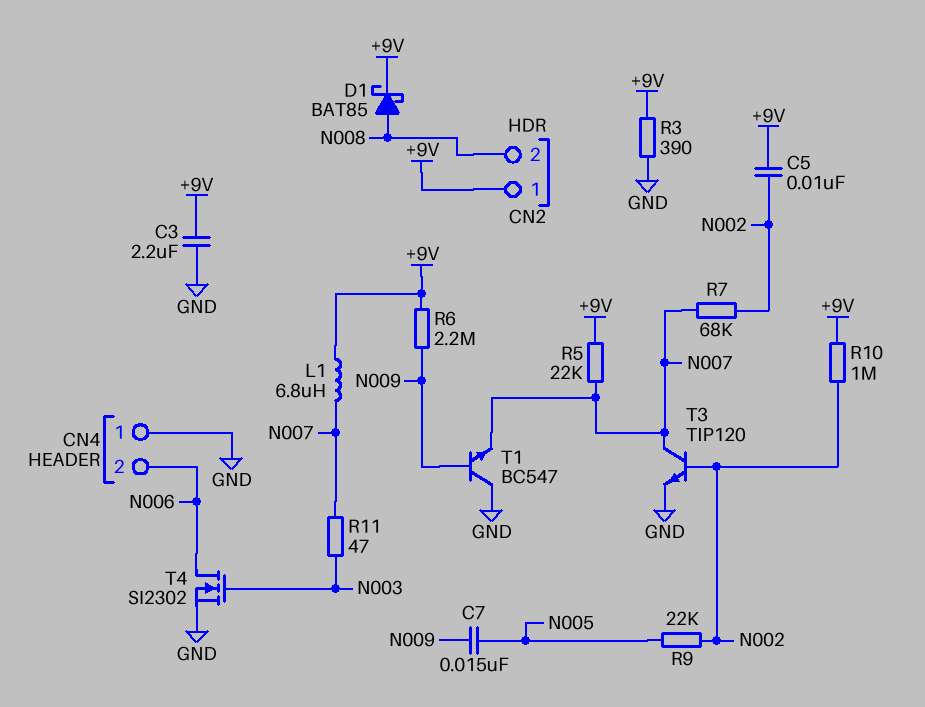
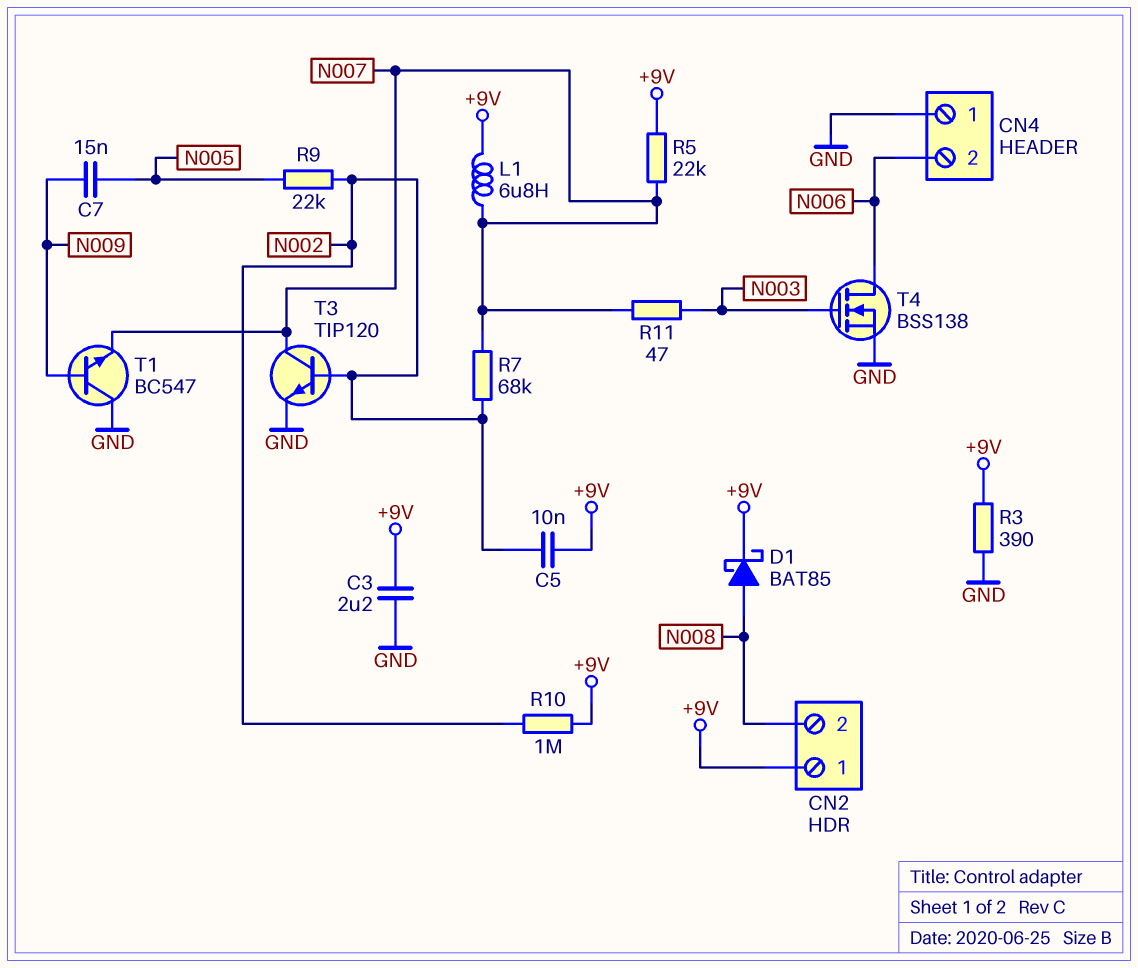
R6: 2.2M (+9V, N009) -> none
T4: NMOS SI2302 (G N003, D N006, S GND) -> NMOS BSS138 (G N003, D N006, S GND)

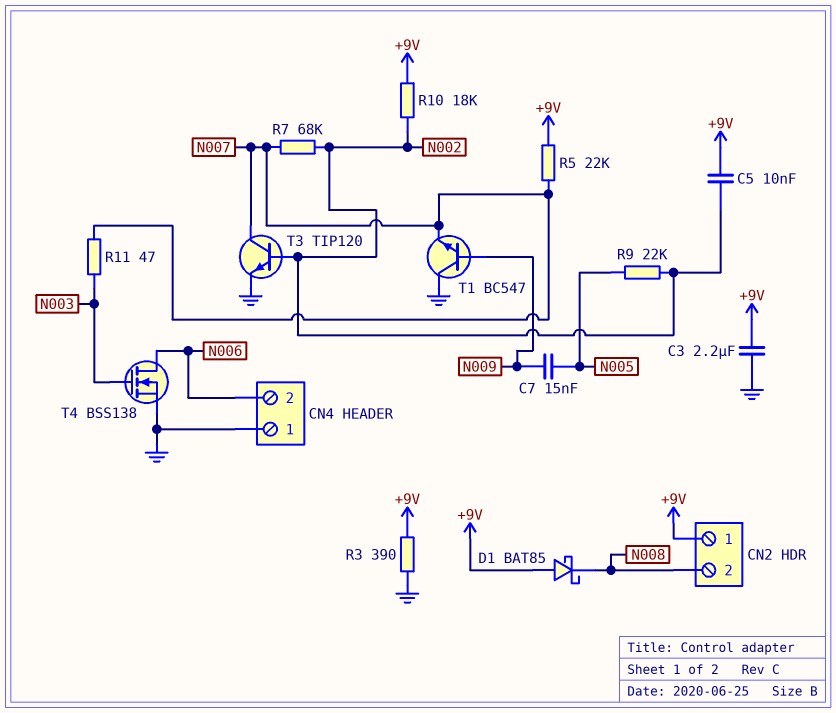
D1: schottky BAT85 (A N008, K +9V) -> schottky BAT85 (A +9V, K N008)
L1: 6.8uH (+9V, N007) -> none
R10: 1M (+9V, N002) -> 18k (+9V, N002)

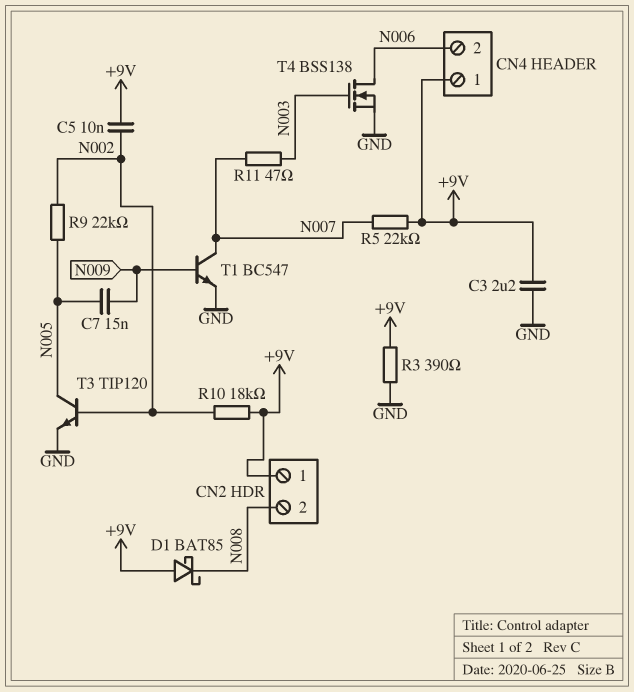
CN4 pin 1: GND -> +9V
R7: 68k (N002, N007) -> none
T1: NPN BC547 (B N009, C GND, E N007) -> NPN BC547 (B N009, C N007, E GND)
T3: NPN TIP120 (B N002, C N007, E GND) -> NPN TIP120 (B N002, C N005, E GND)

